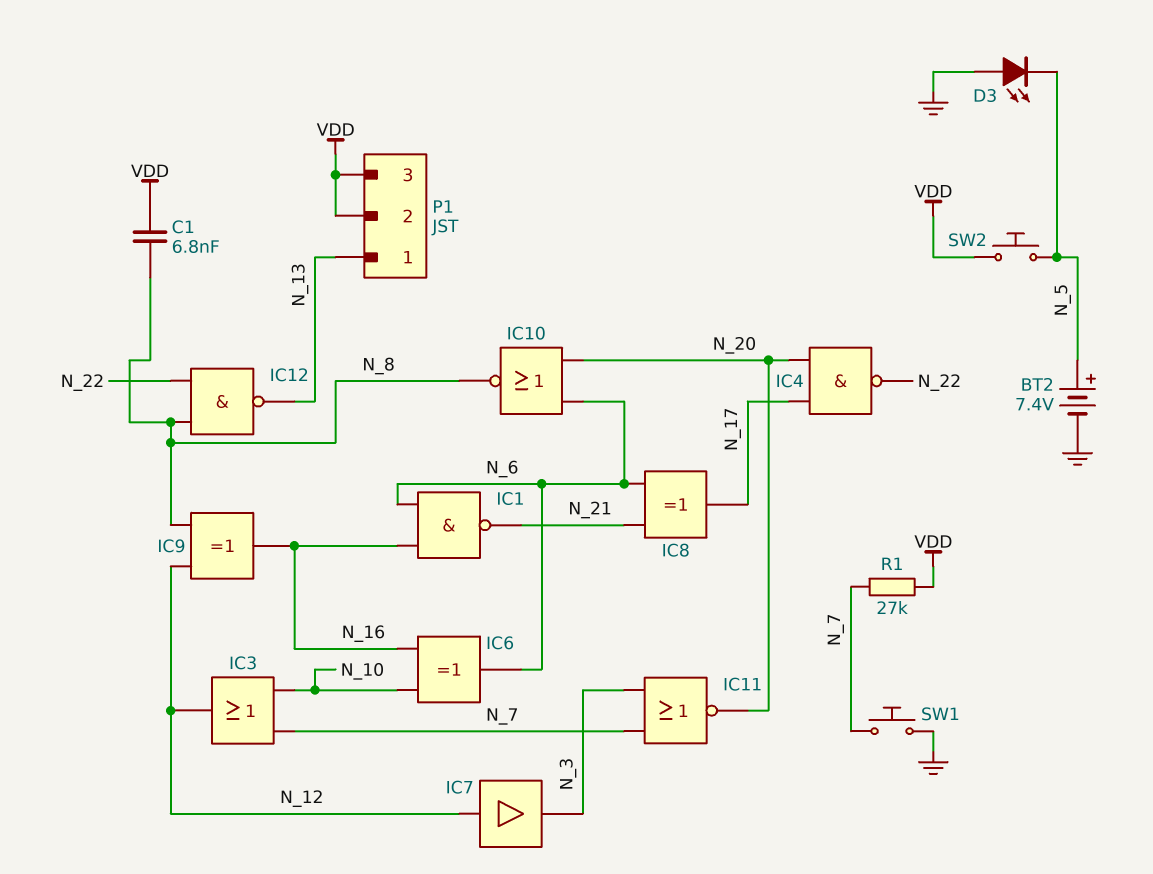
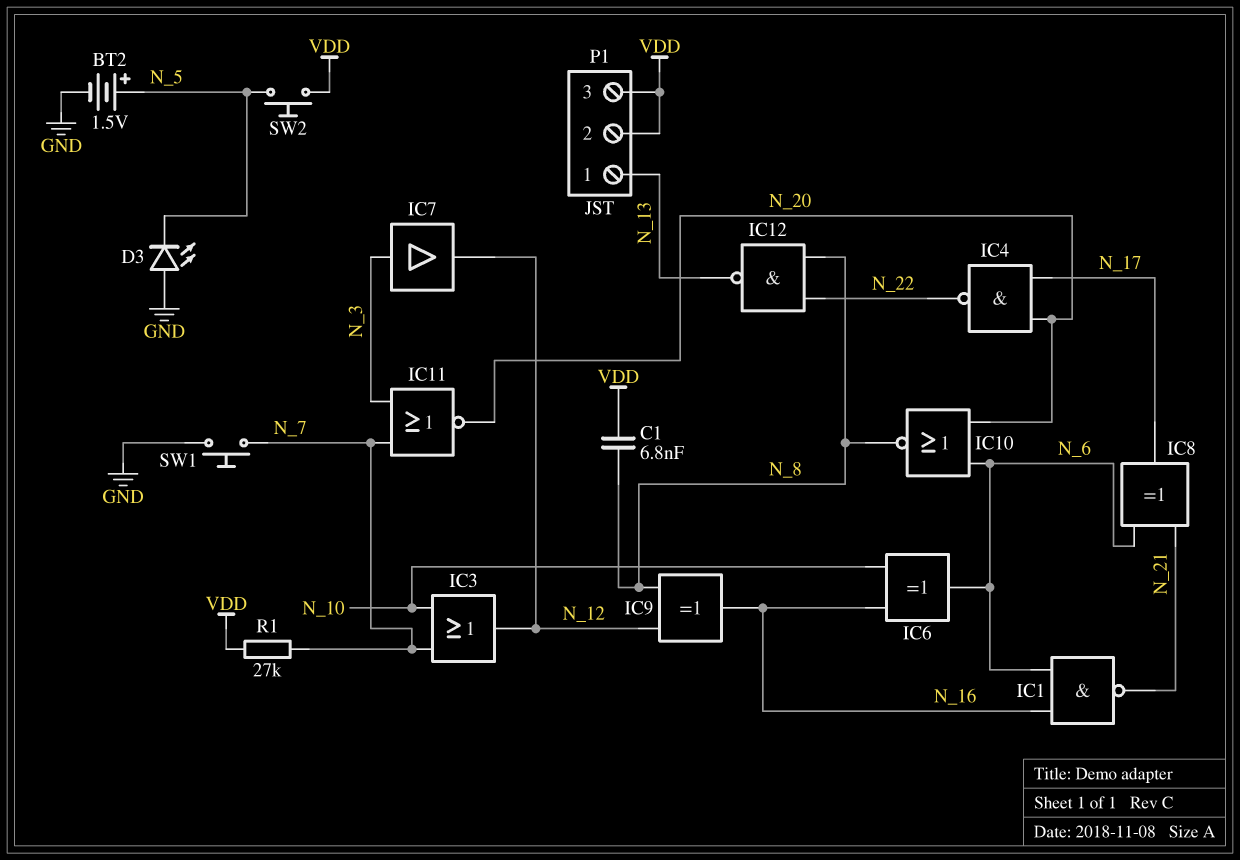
BT2: 7.4V (plus N_5, minus GND) -> 1.5V (plus N_5, minus GND)
IC7: buffer (in N_12, out N_3) -> buffer (in N_3, out N_12)

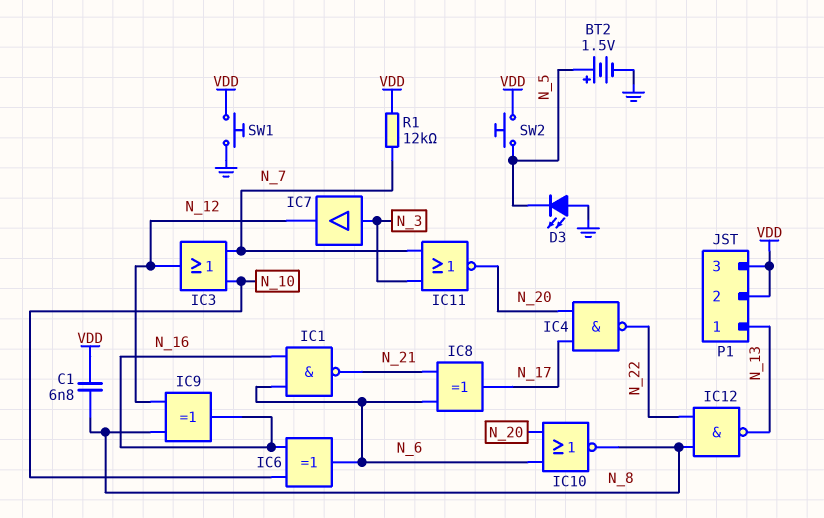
R1: 27k (N_7, VDD) -> 12k (N_7, VDD)
SW1: button (GND, N_7) -> button (GND, VDD)

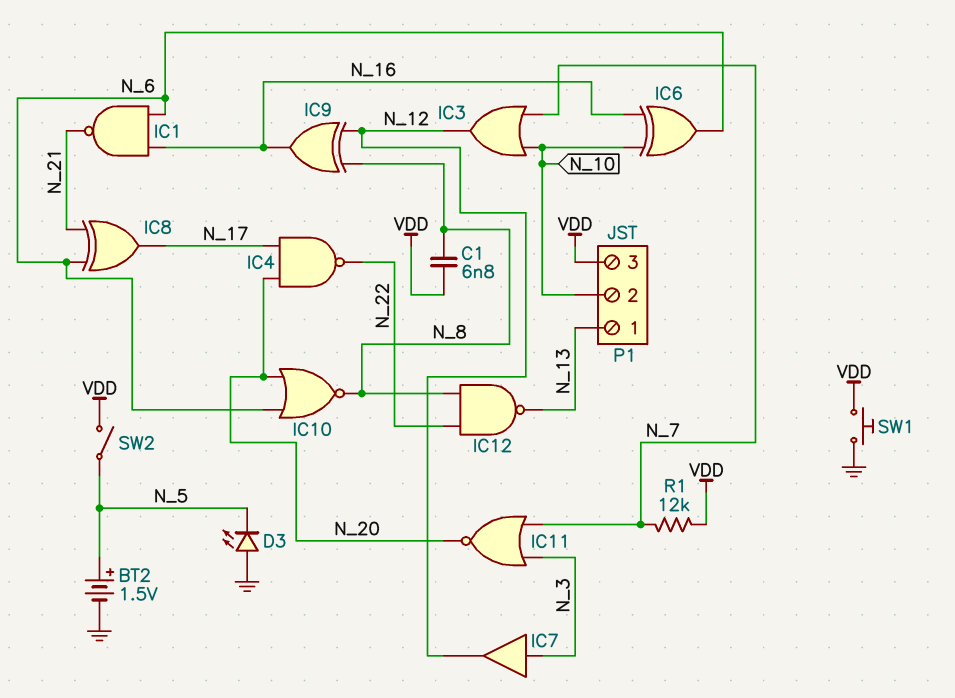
P1 pin 2: VDD -> N_10
SW2: button (N_5, VDD) -> switch (N_5, VDD)

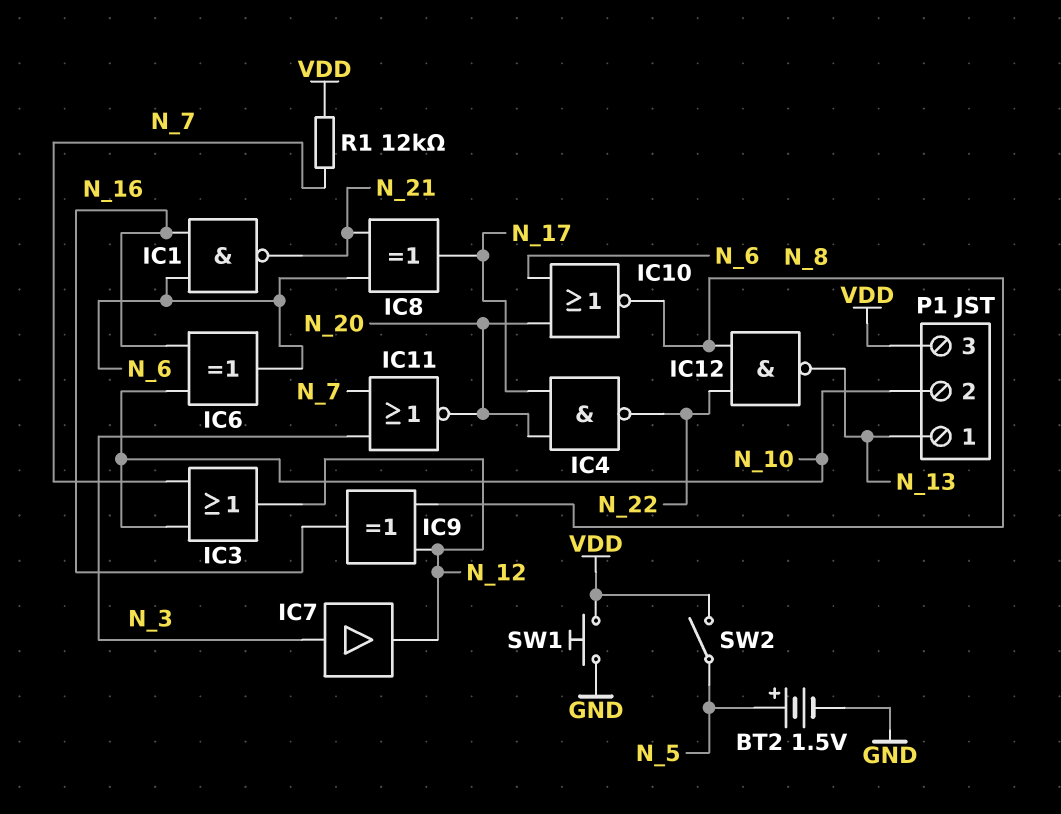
C1: 6.8nF (N_8, VDD) -> none
D3: LED (A GND, K N_5) -> none

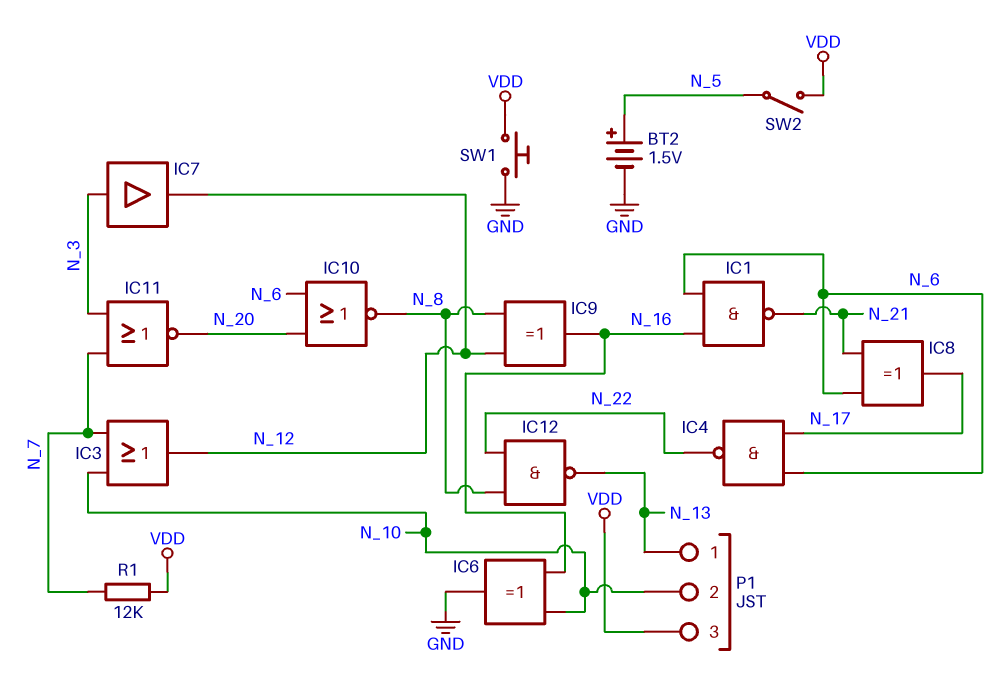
IC4: NAND (in N_17, in N_20, out N_22) -> NAND (in N_6, in N_17, out N_22)
IC6: XOR (in N_10, in N_16, out N_6) -> XOR (in N_10, in N_16, out GND)

